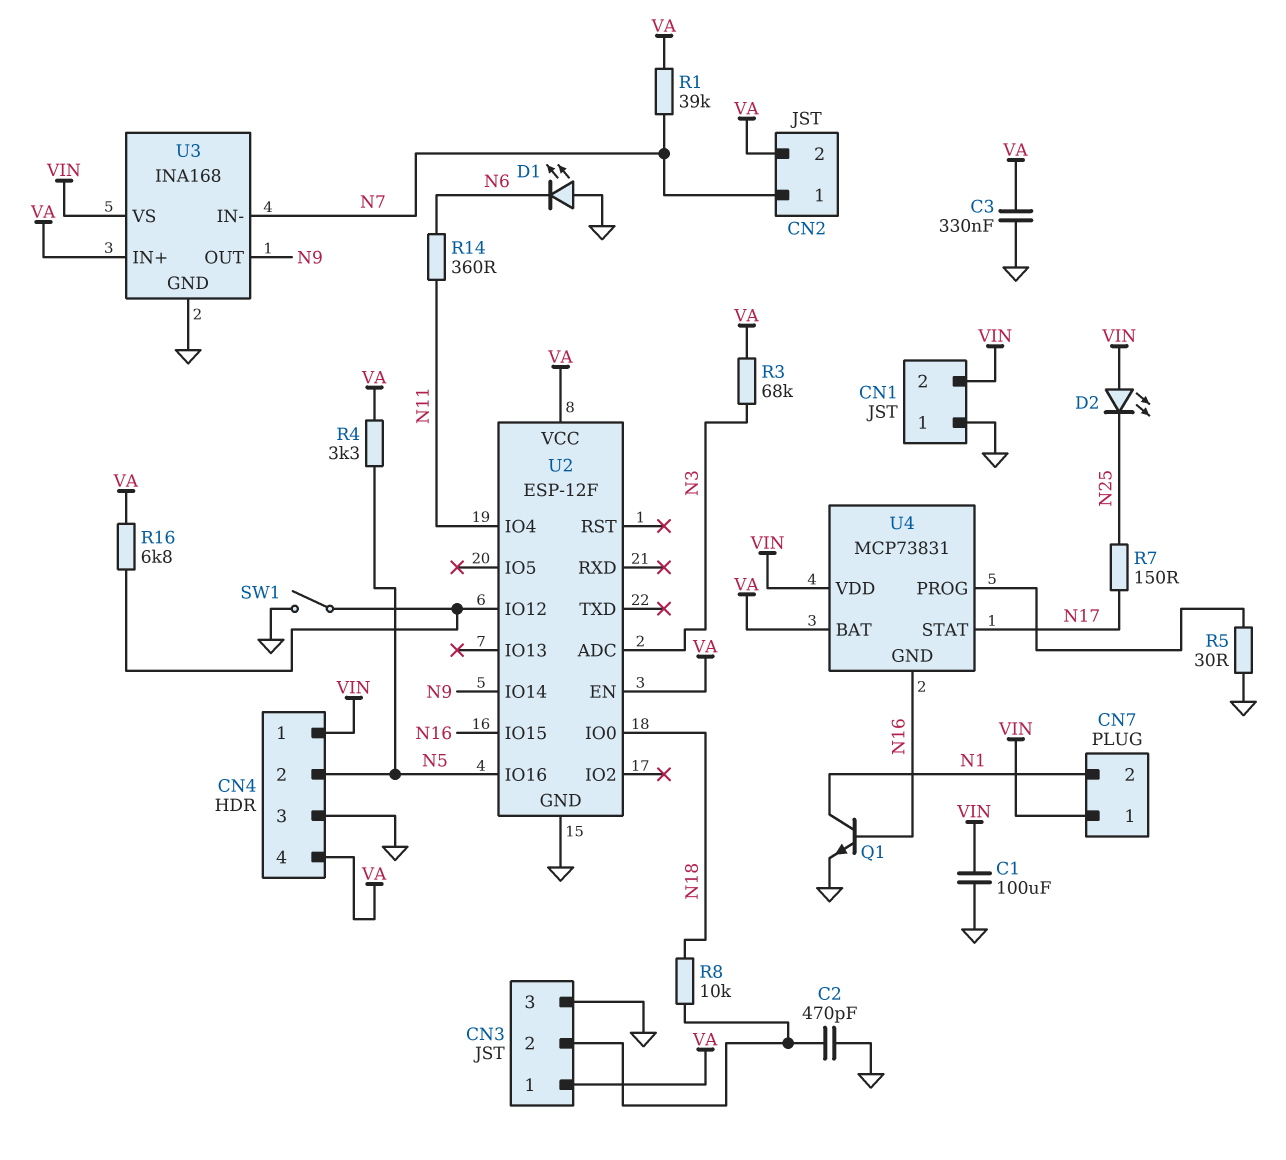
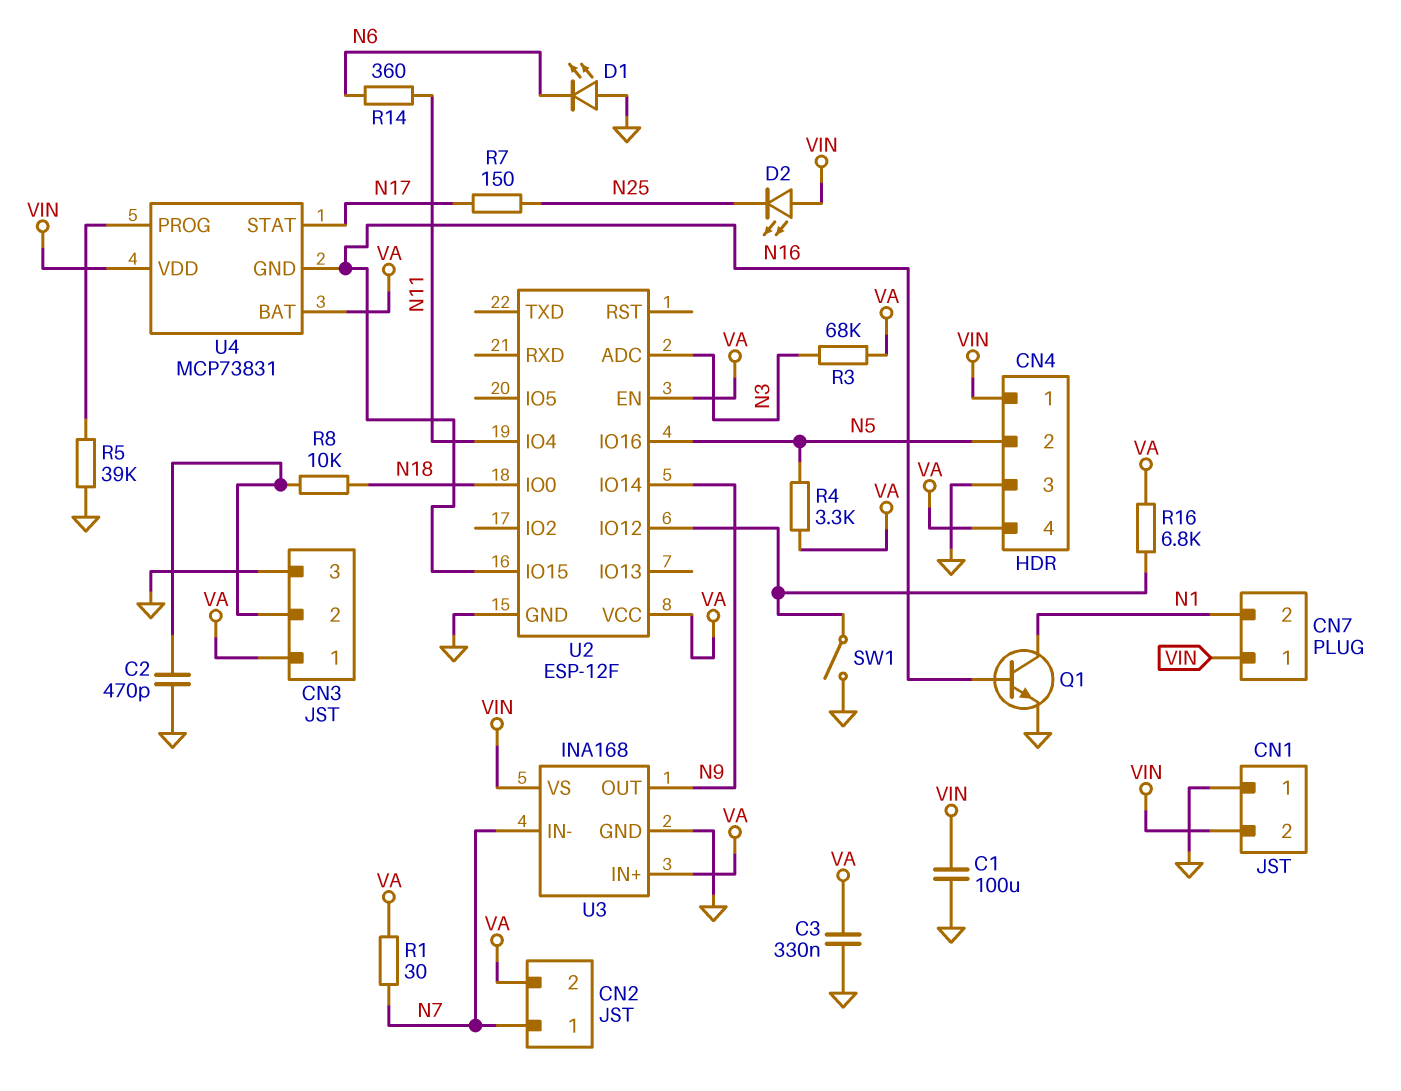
R1: 39k (N7, VA) -> 30 (N7, VA)
R5: 30 (GND, U4/PROG) -> 39k (GND, U4/PROG)

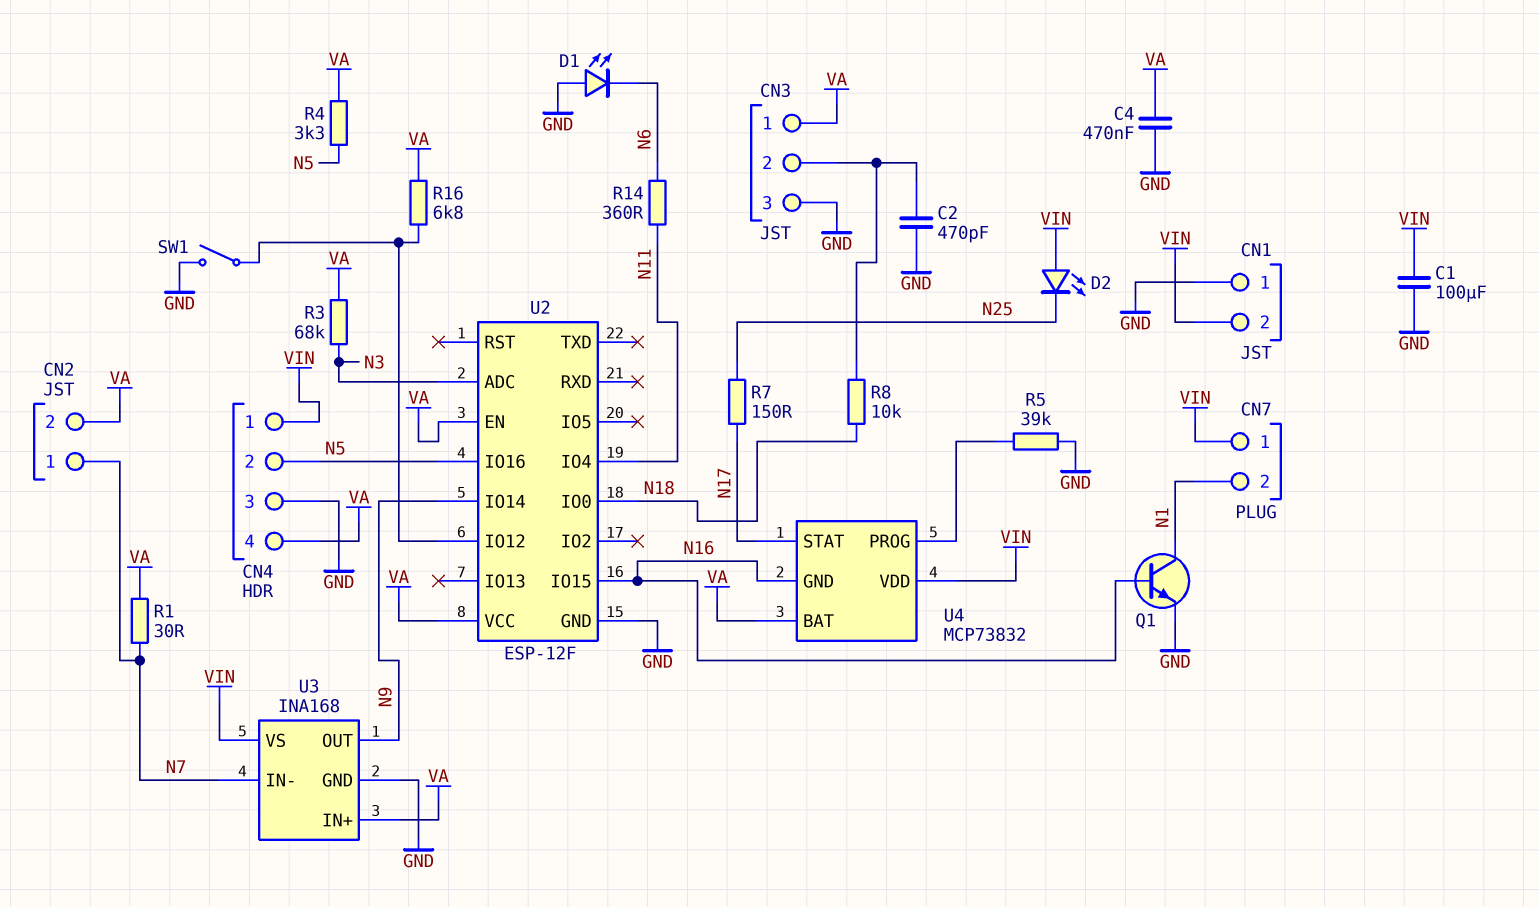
C3: 330nF (GND, VA) -> none
C4: none -> 470nF (GND, VA)
U4: MCP73831 -> MCP73832

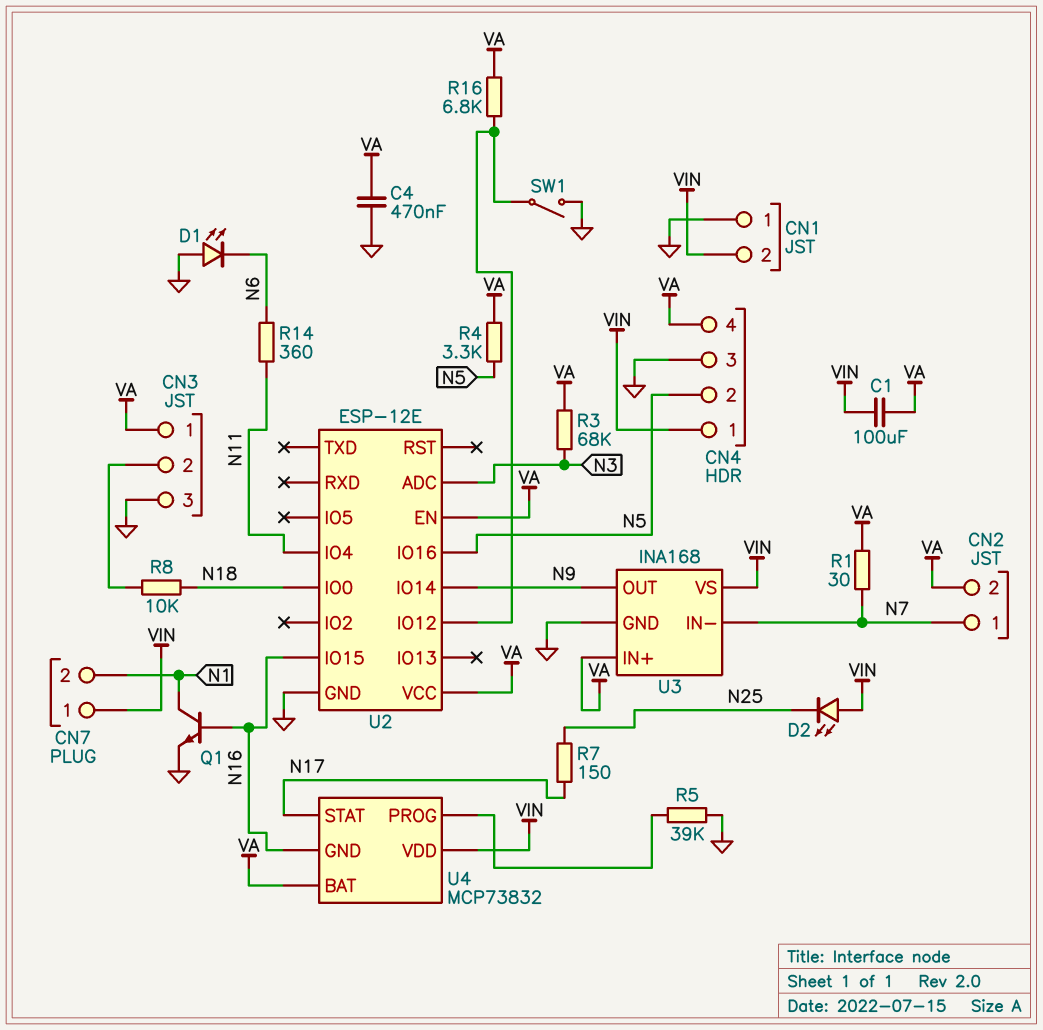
C1: 100uF (GND, VIN) -> 100uF (VA, VIN)
C2: 470pF (CN3/2, GND) -> none
U2: ESP-12F -> ESP-12E

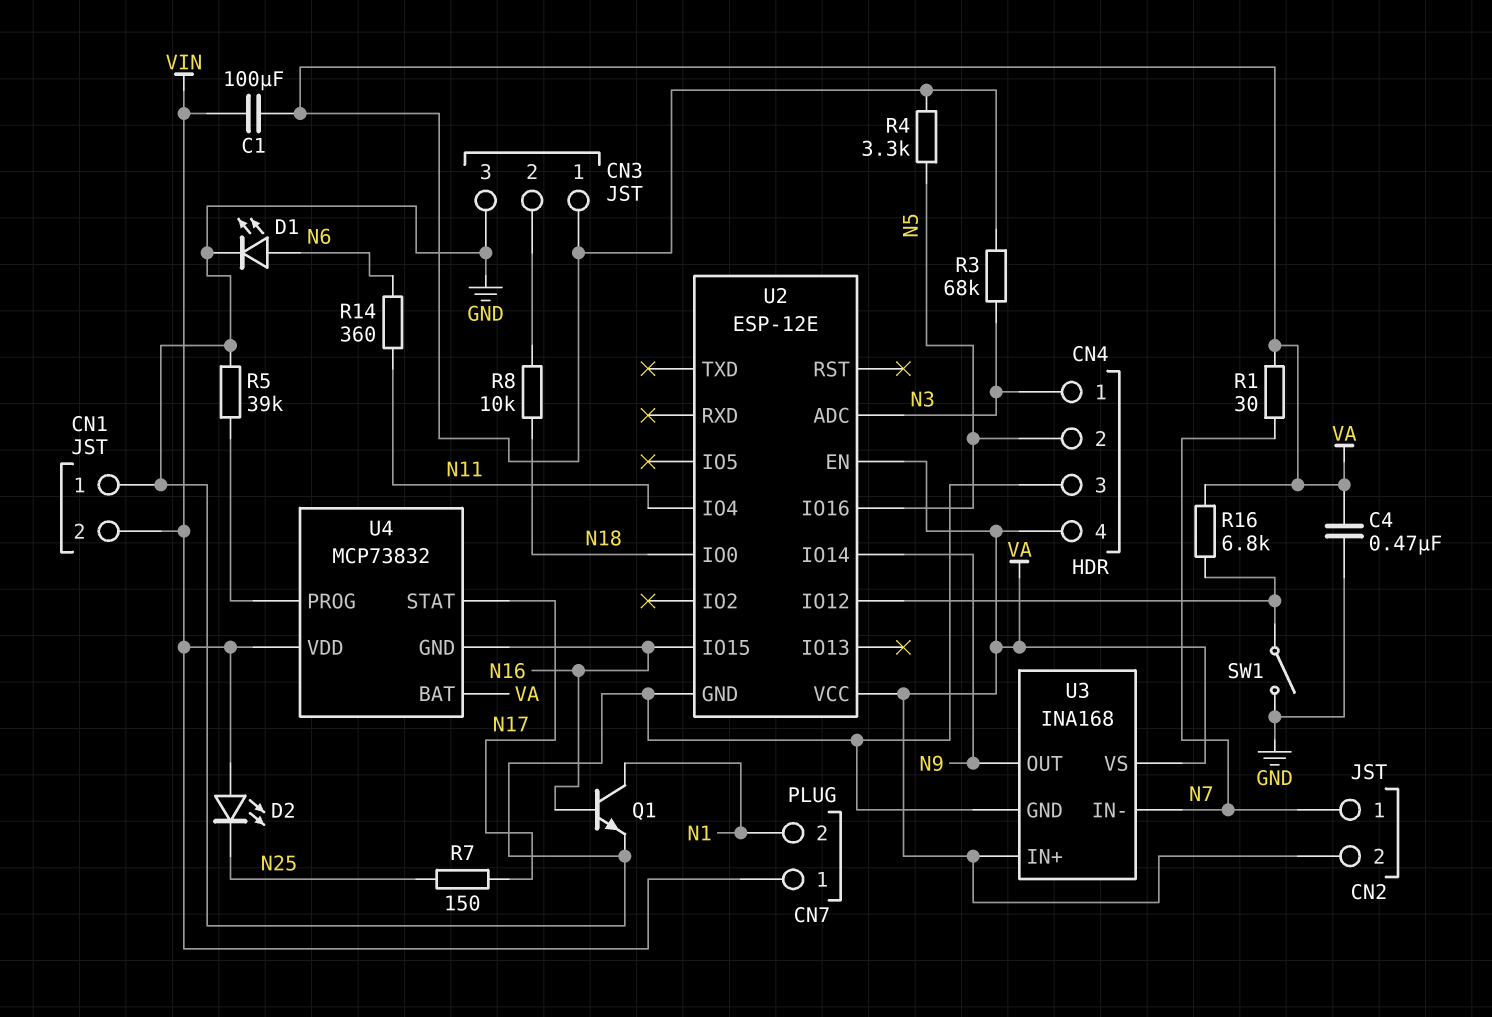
CN4 pin 1: VIN -> N3
D1: LED (A GND, K N6) -> LED (A N6, K GND)
U3 pin VS: VIN -> VA

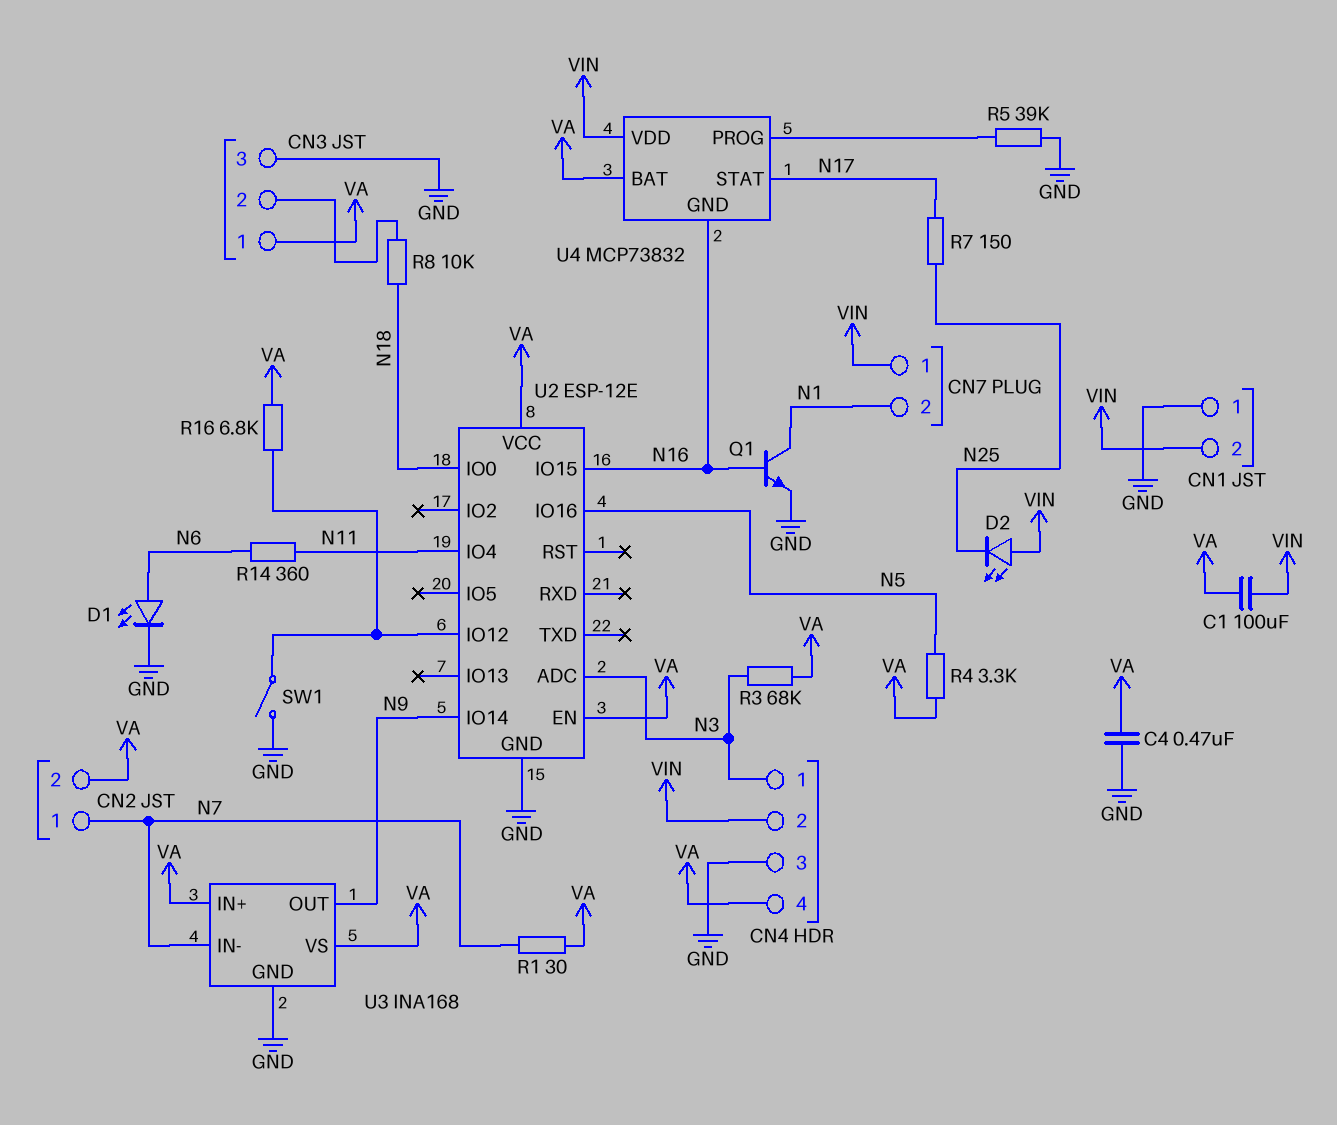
CN4 pin 2: N5 -> VIN

